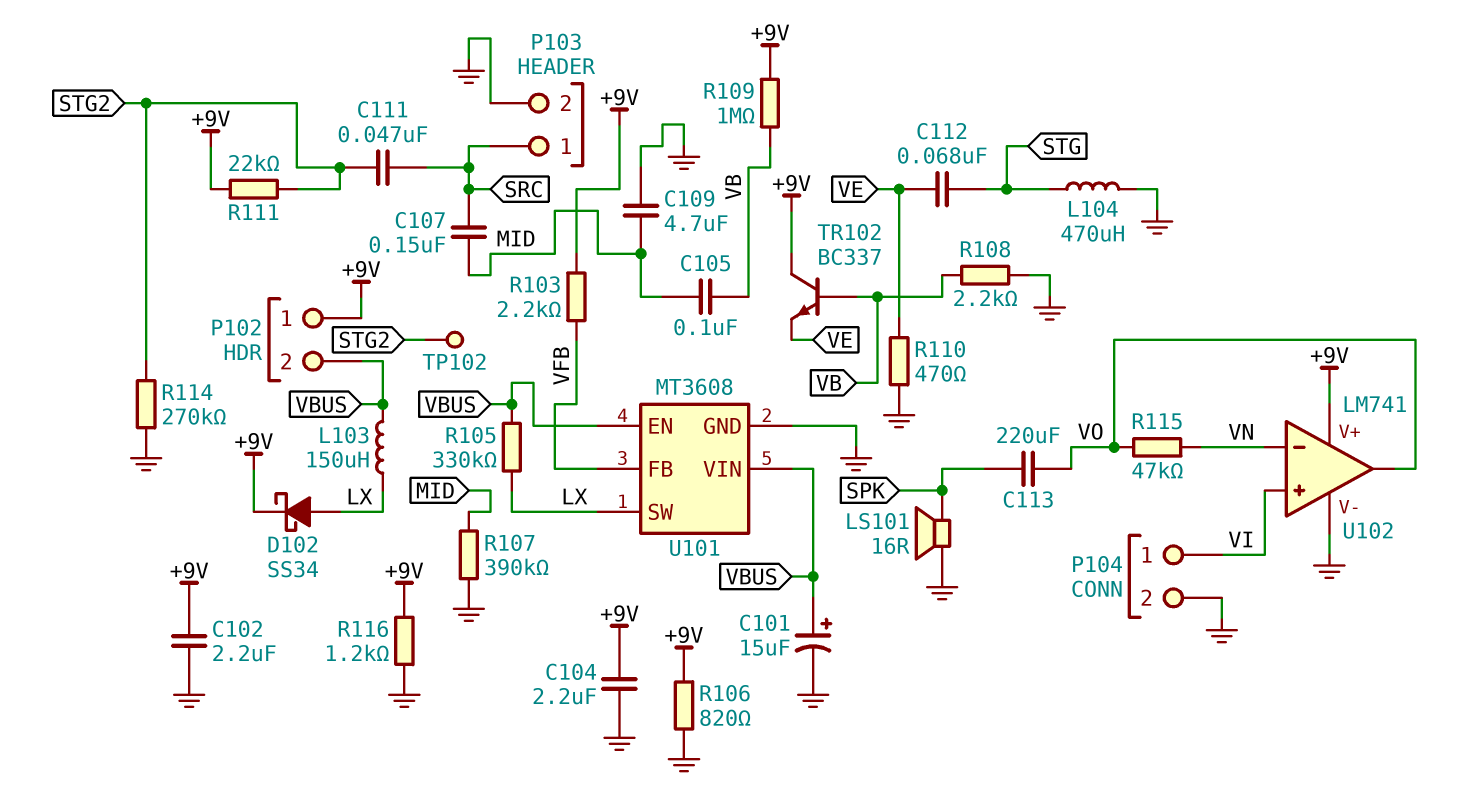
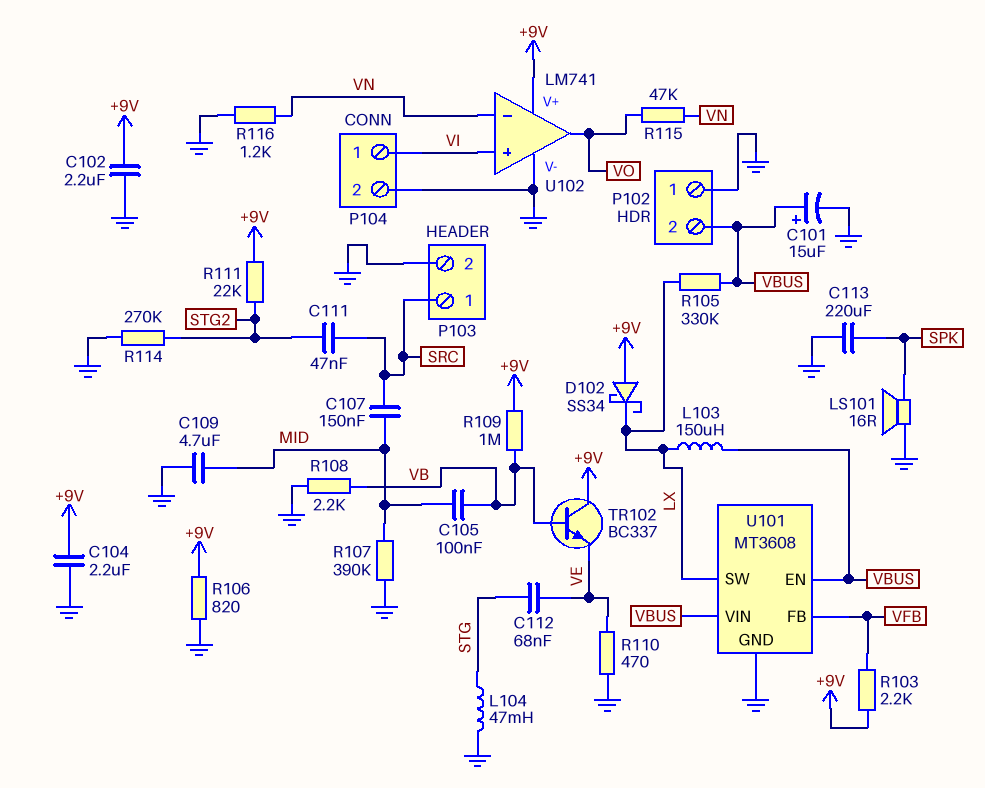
C113: 220uF (SPK, VO) -> 220uF (GND, SPK)
D102: schottky SS34 (A LX, K +9V) -> schottky SS34 (A +9V, K LX)
L104: 470uH (GND, STG) -> 47mH (GND, STG)
P102 pin 1: +9V -> GND
R116: 1.2k (+9V, GND) -> 1.2k (GND, VN)
TP102: test point (STG2) -> none

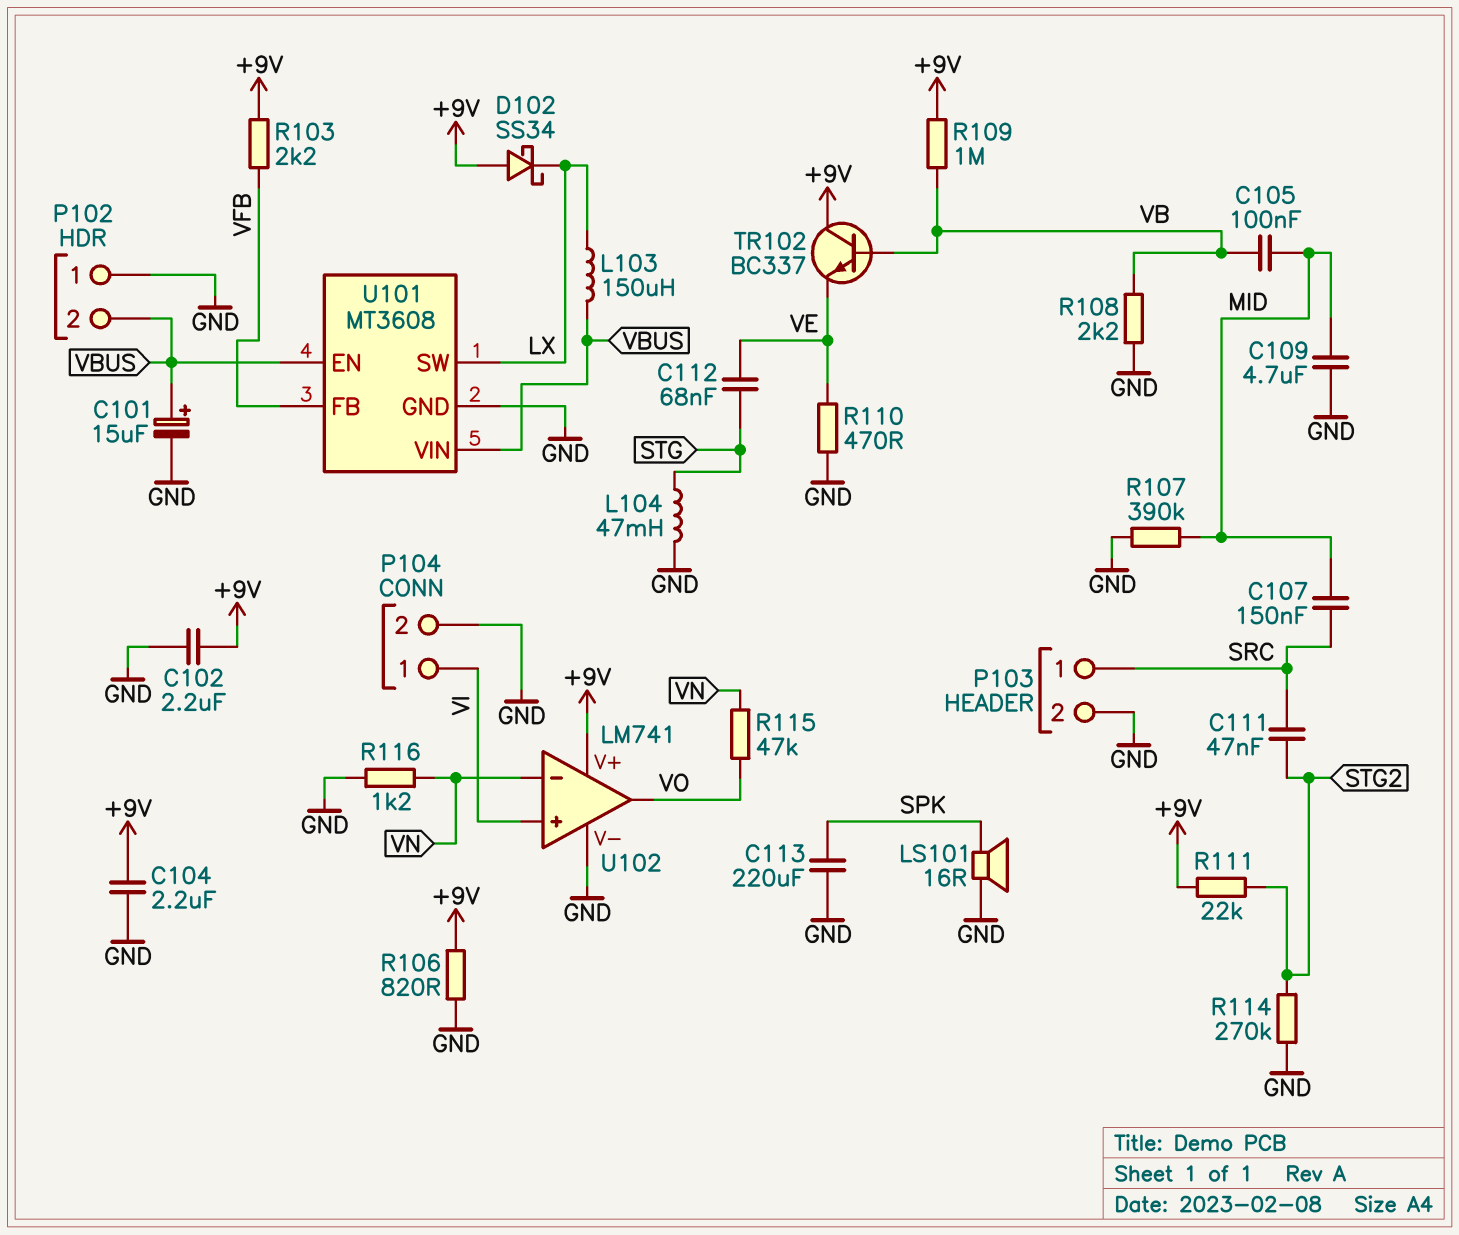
R105: 330k (LX, VBUS) -> none

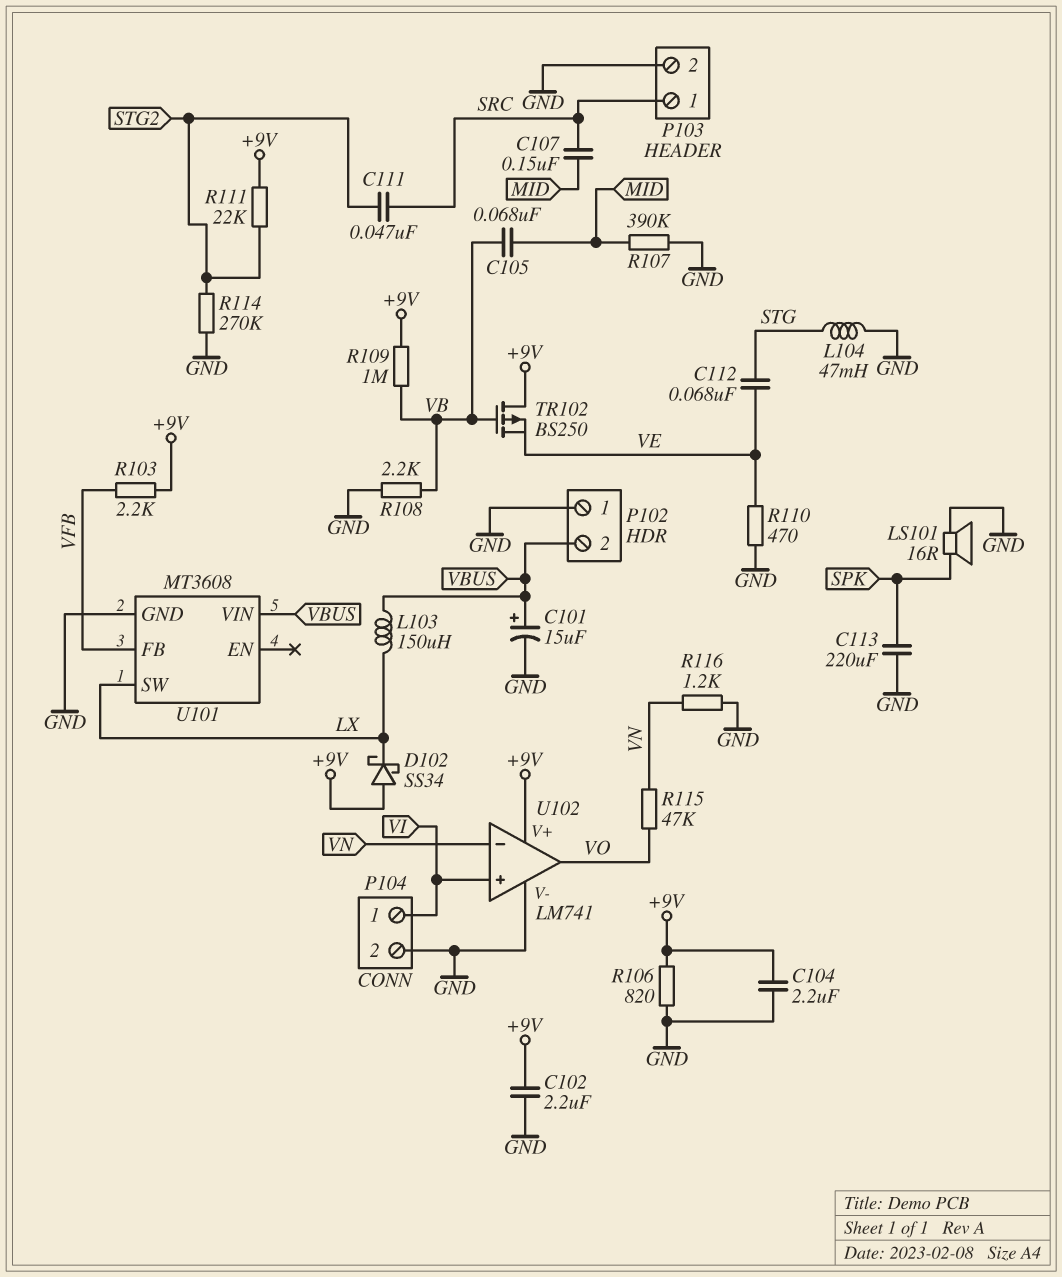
C105: 100nF (MID, VB) -> 68nF (MID, VB)
C109: 4.7uF (GND, MID) -> none
TR102: NPN BC337 (B VB, C +9V, E VE) -> PMOS BS250 (G VB, D +9V, S VE)
U101 pin EN: VBUS -> none

